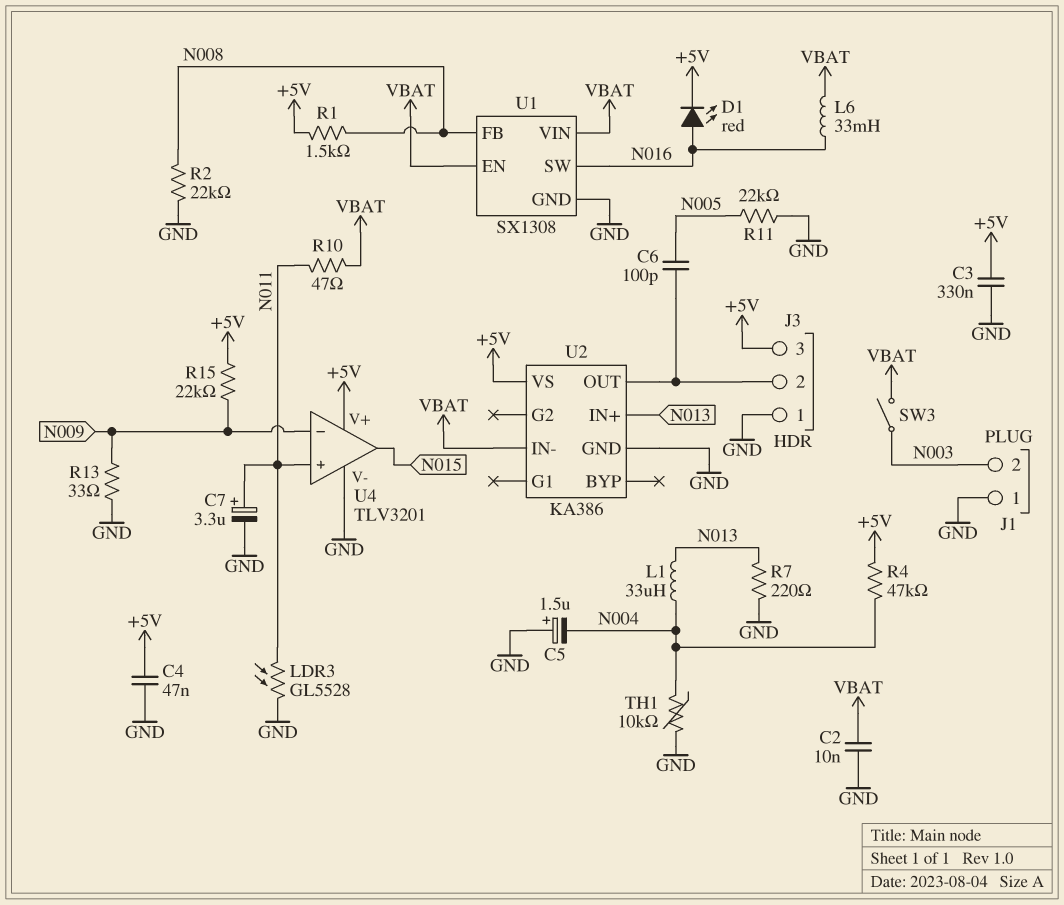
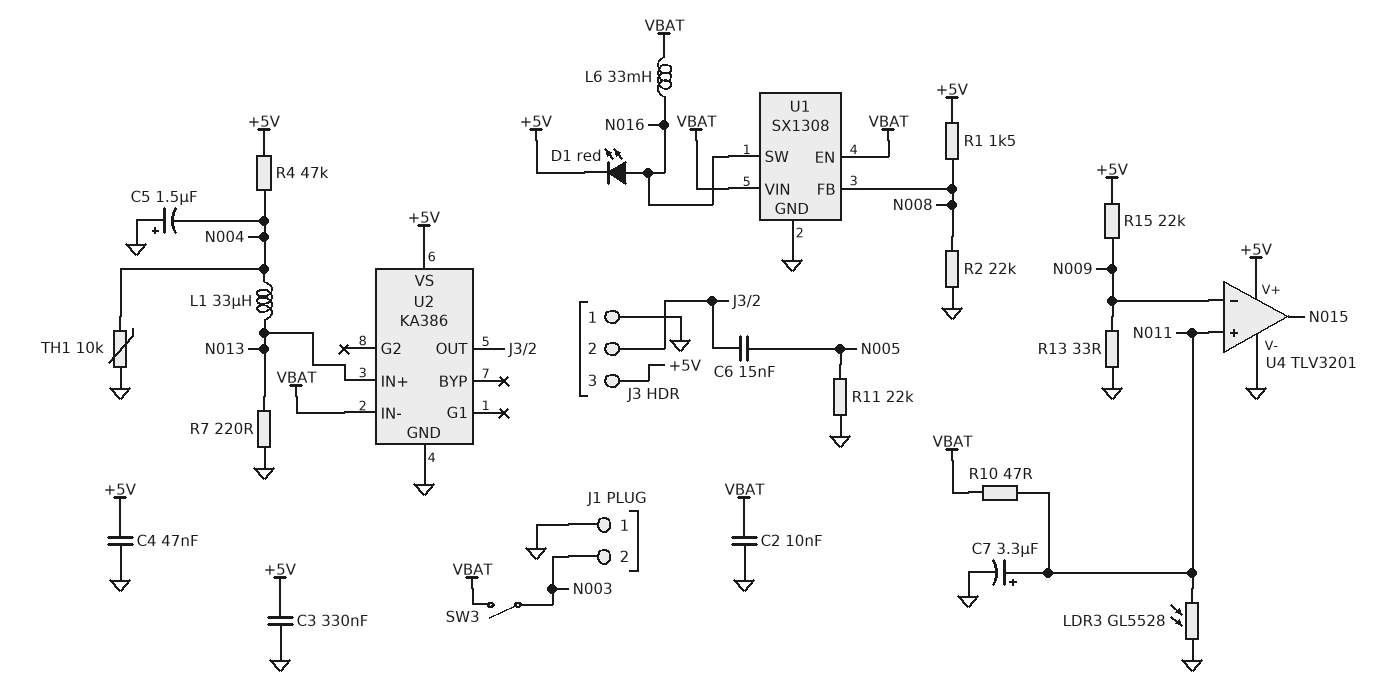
C6: 100pF (J3/2, N005) -> 15nF (J3/2, N005)

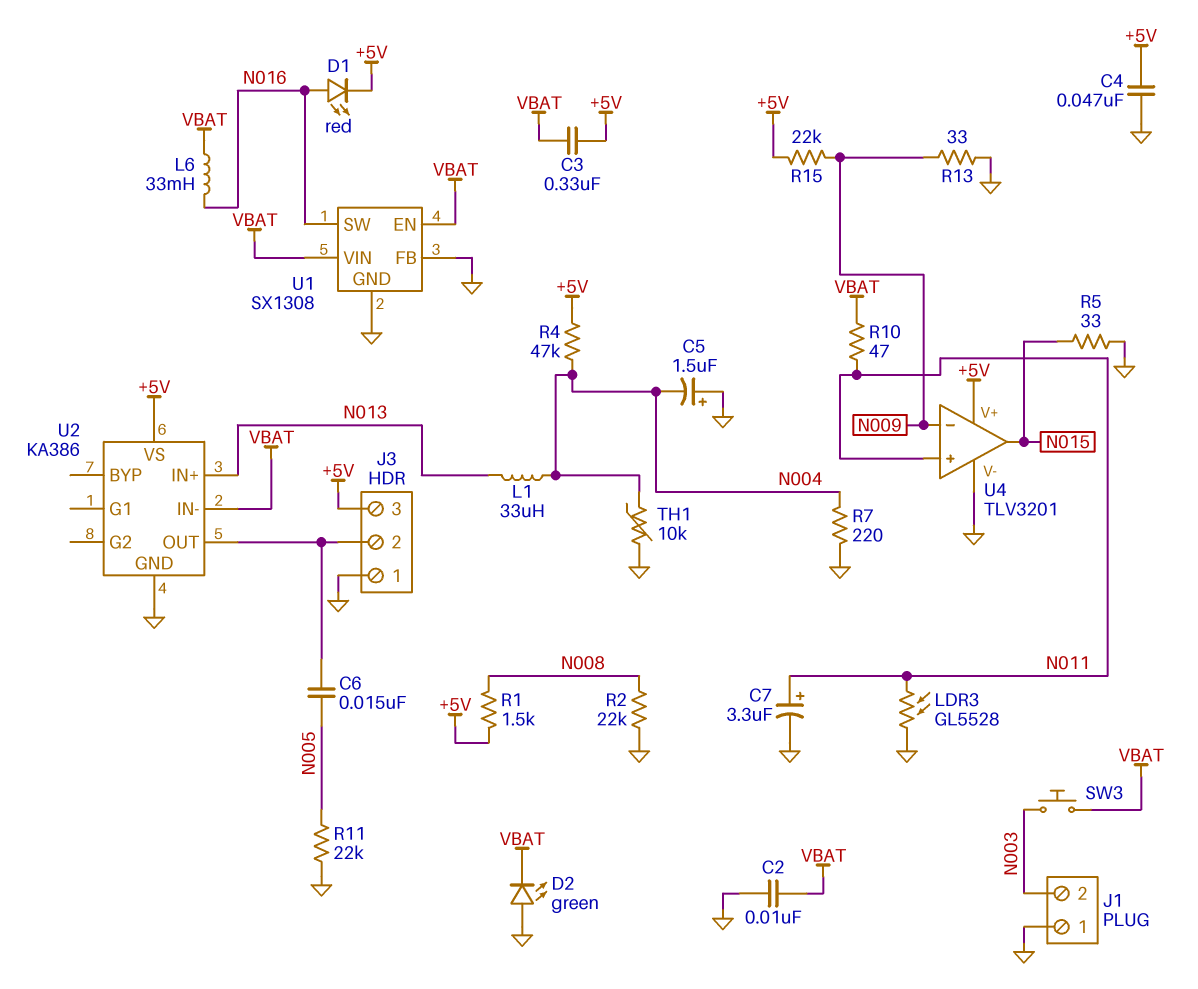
C3: 330nF (+5V, GND) -> 330nF (+5V, VBAT)
D2: none -> LED green (A GND, K VBAT)
R5: none -> 33 (GND, N015)
R7: 220 (GND, N013) -> 220 (GND, N004)
SW3: switch (N003, VBAT) -> button (N003, VBAT)
U1 pin FB: N008 -> GND

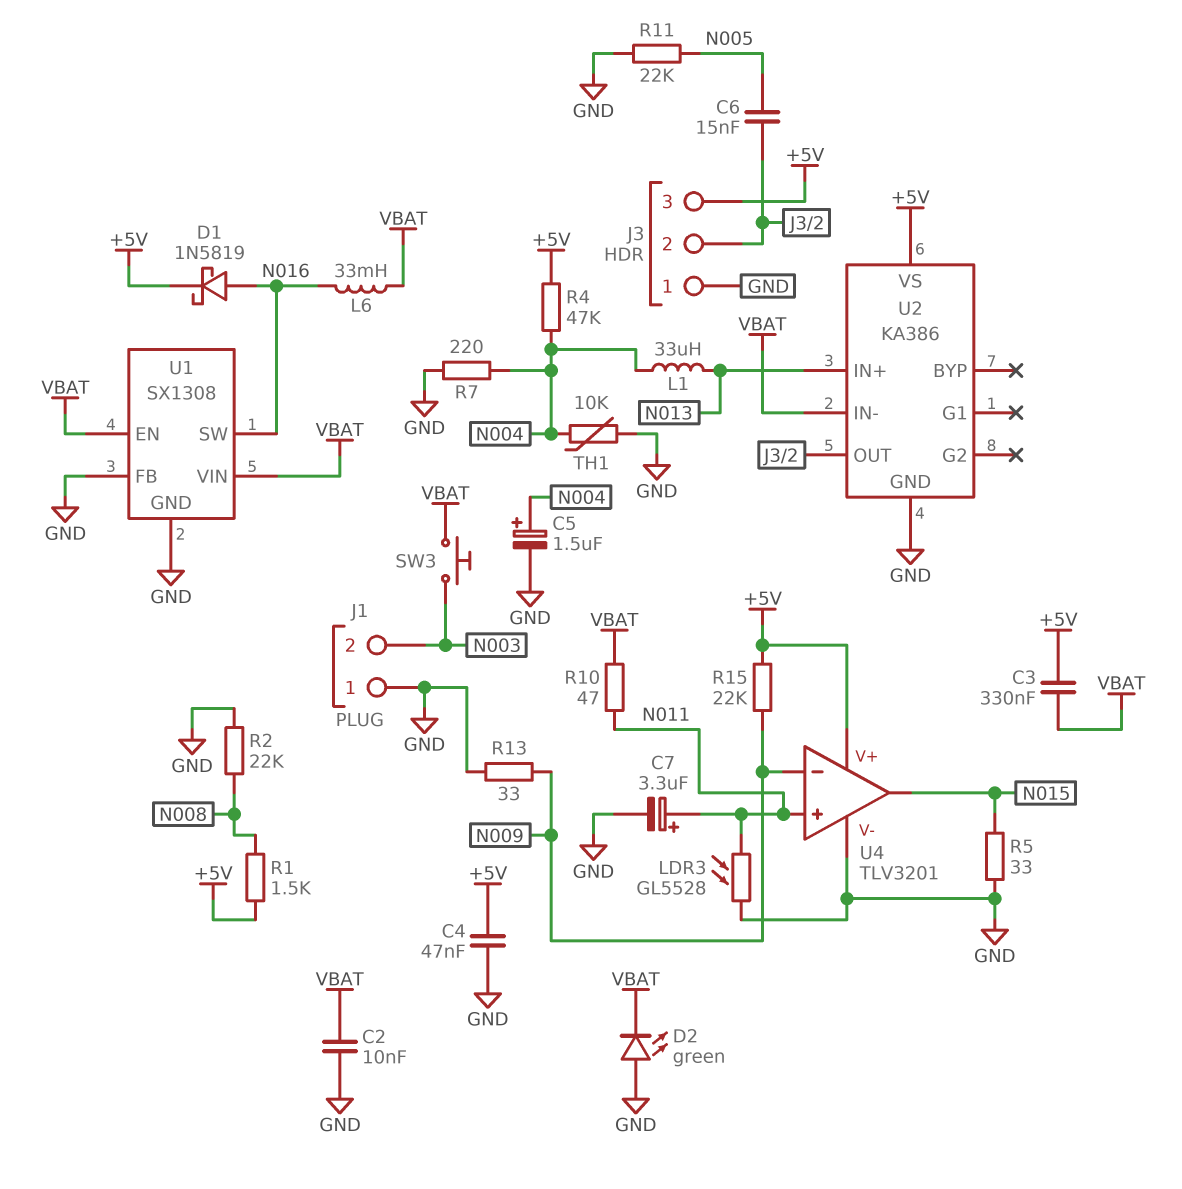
C5: 1.5uF (plus GND, minus N004) -> 1.5uF (plus N004, minus GND)
D1: LED red (A N016, K +5V) -> schottky 1N5819 (A N016, K +5V)

